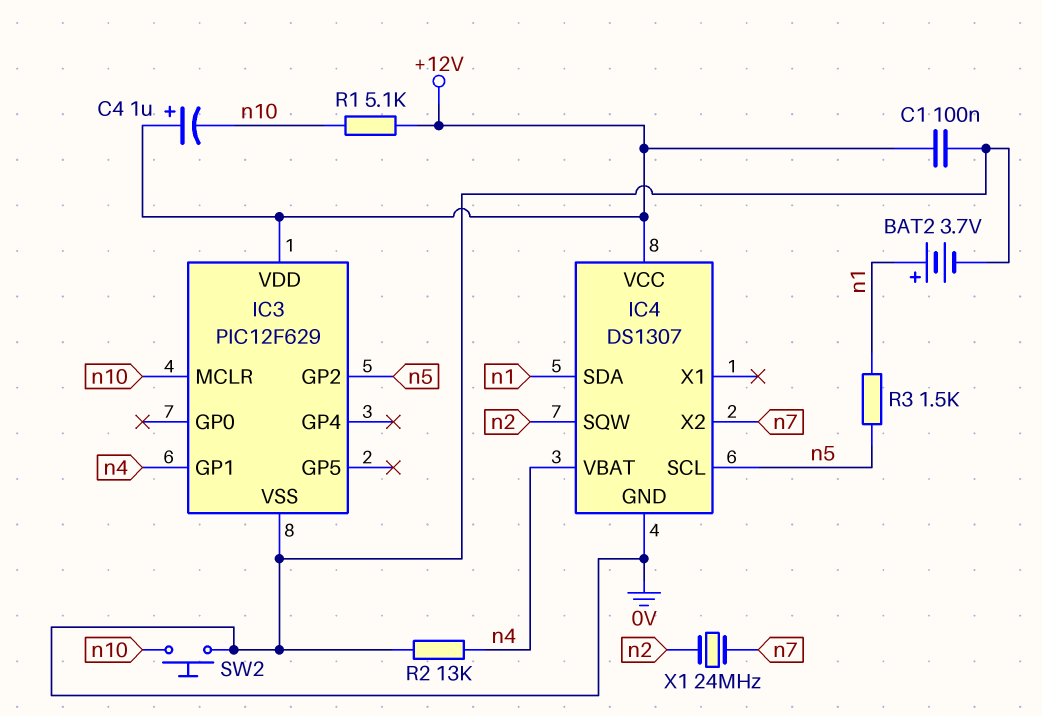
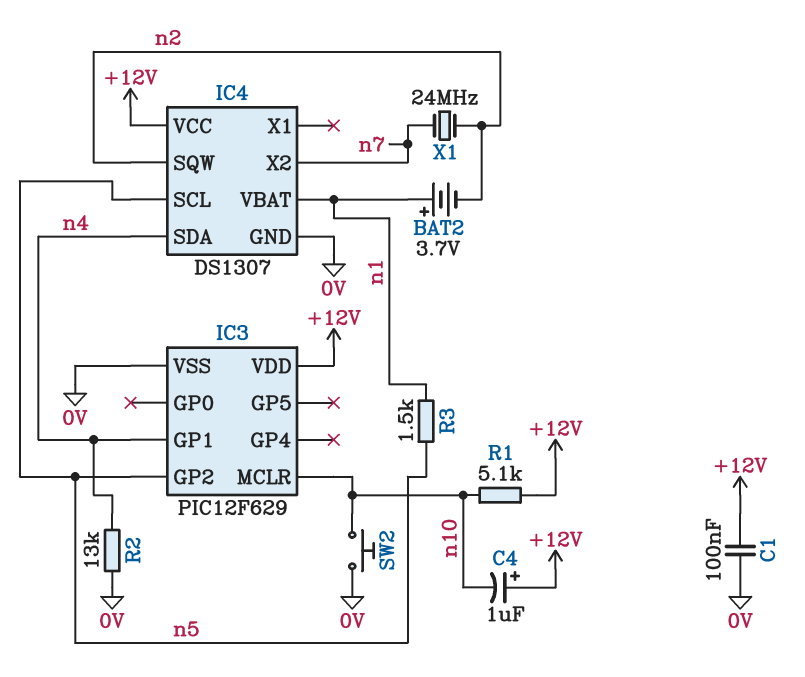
BAT2: 3.7V (plus n1, minus 0V) -> 3.7V (plus n1, minus n2)
IC4 pin SDA: n1 -> n4
IC4 pin VBAT: n4 -> n1

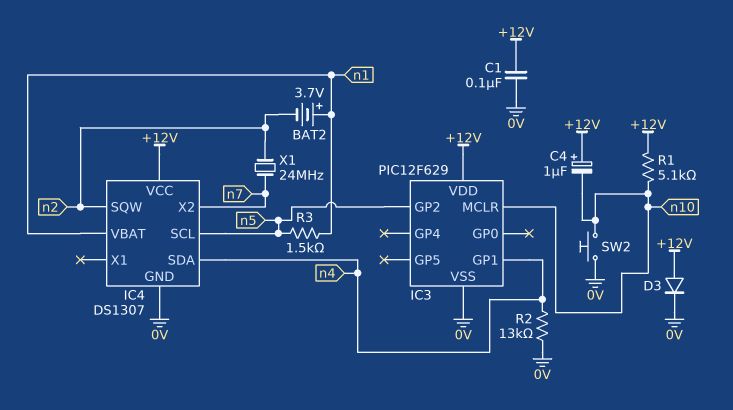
D3: none -> diode (A +12V, K 0V)

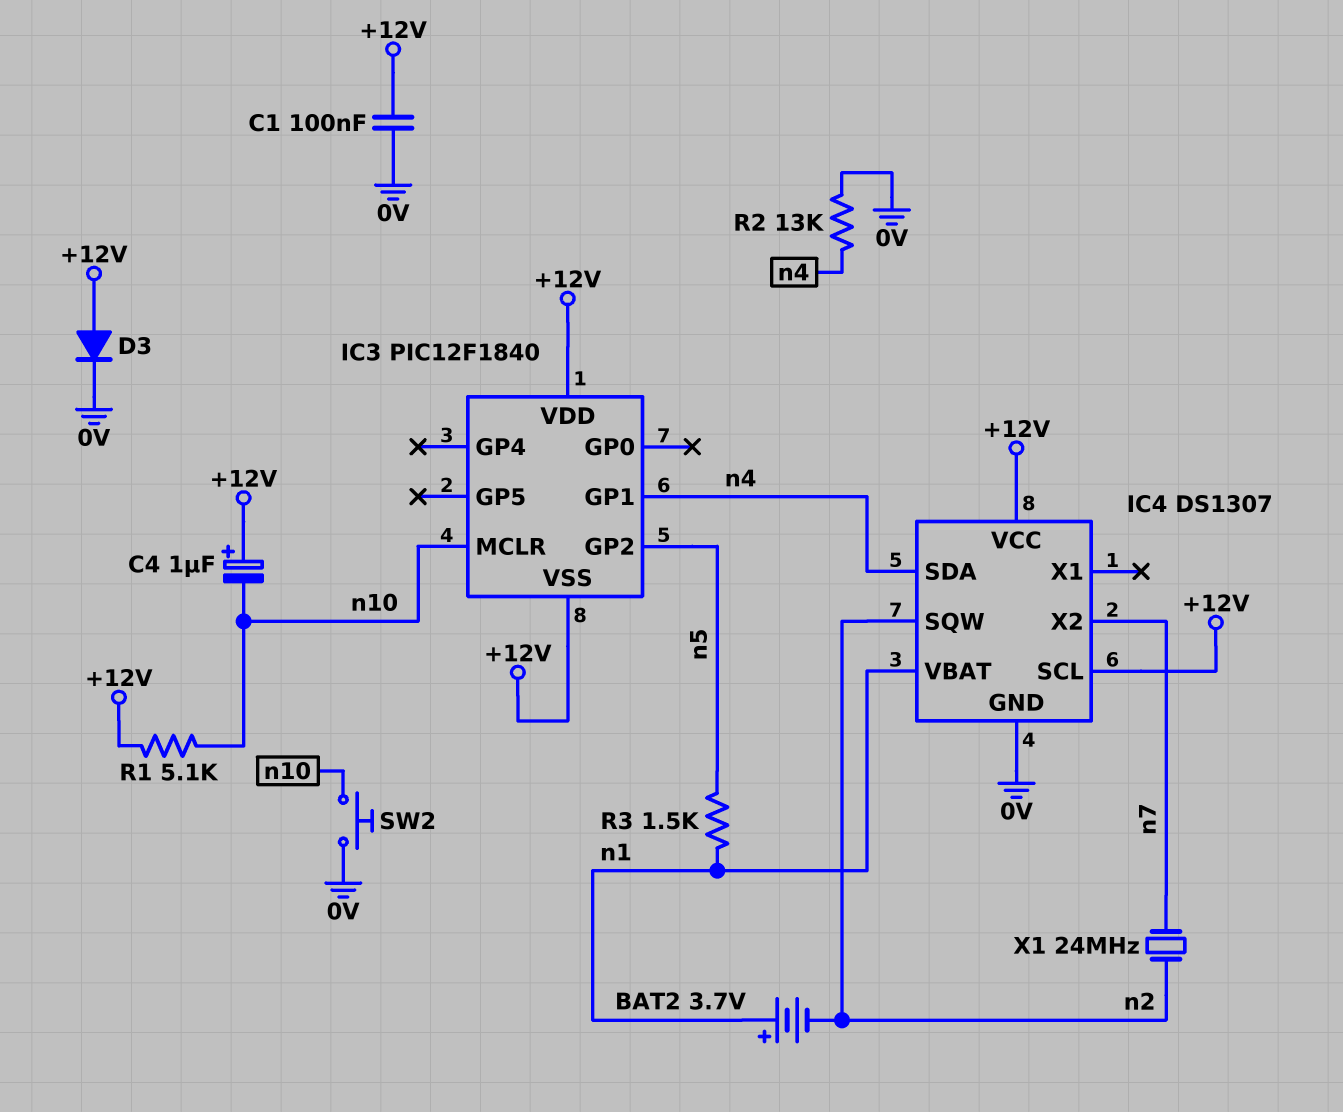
IC3: PIC12F629 -> PIC12F1840
IC3 pin VSS: 0V -> +12V
IC4 pin SCL: n5 -> +12V

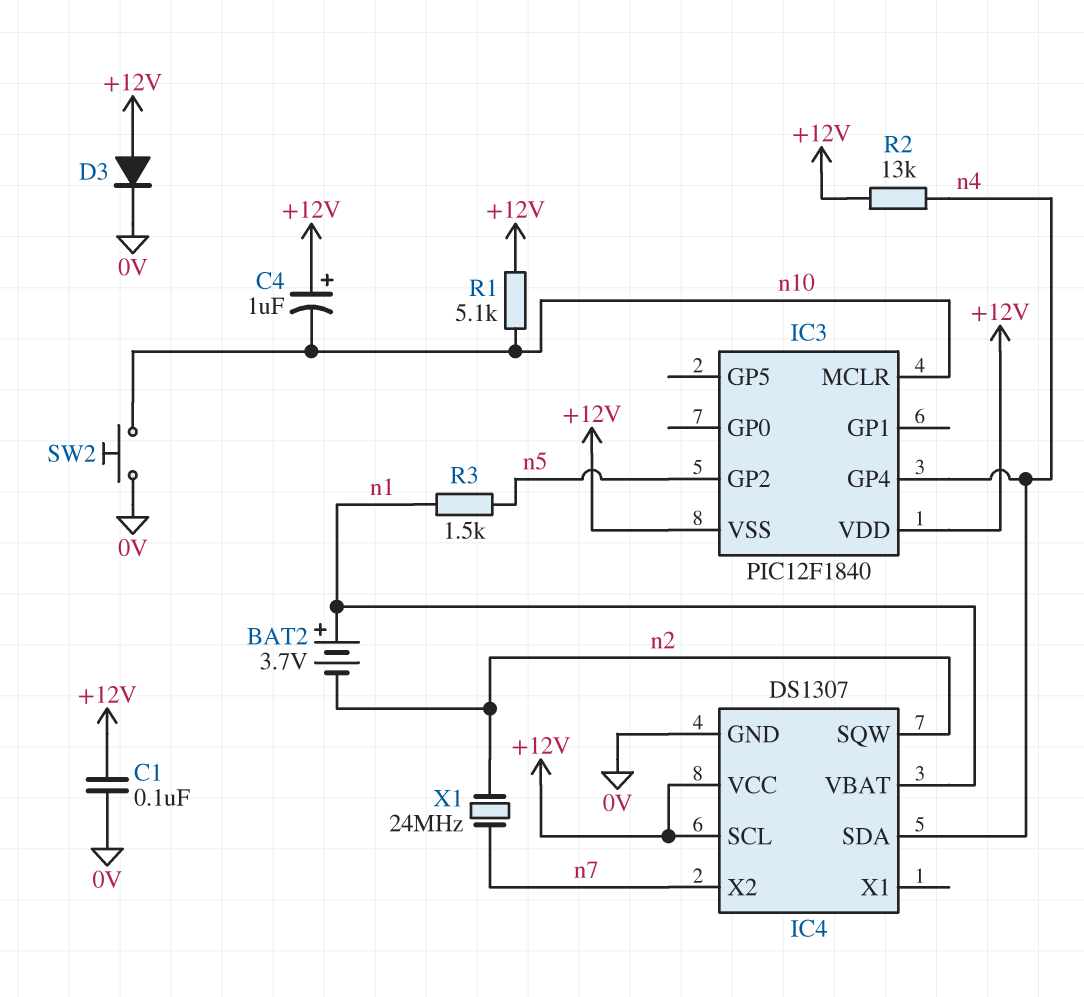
IC3 pin GP1: n4 -> none
IC3 pin GP4: none -> n4
R2: 13k (0V, n4) -> 13k (+12V, n4)

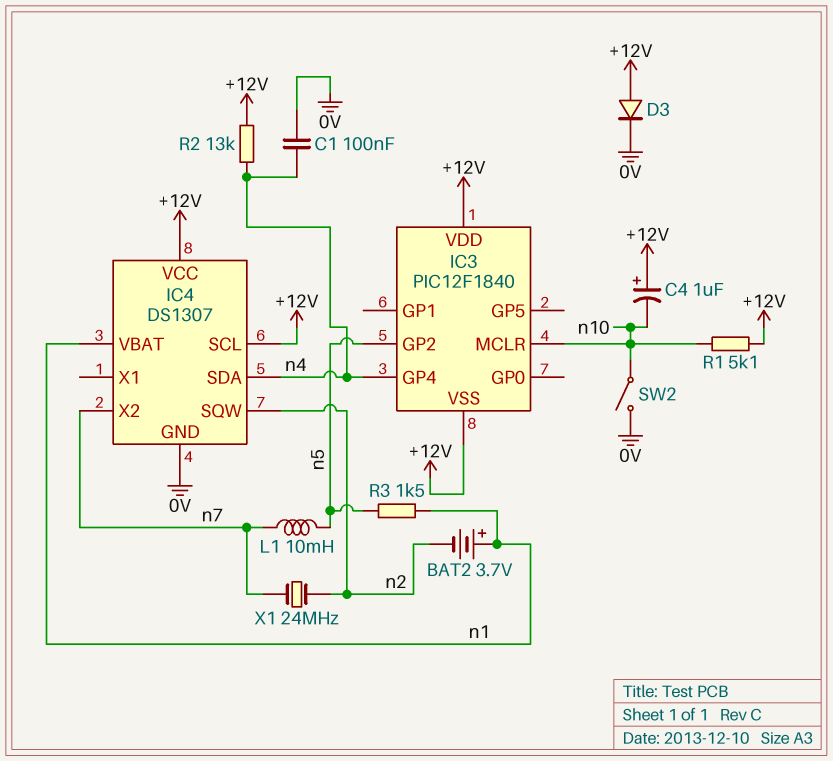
C1: 100nF (+12V, 0V) -> 100nF (0V, n4)
L1: none -> 10mH (n5, n7)
SW2: button (0V, n10) -> switch (0V, n10)

